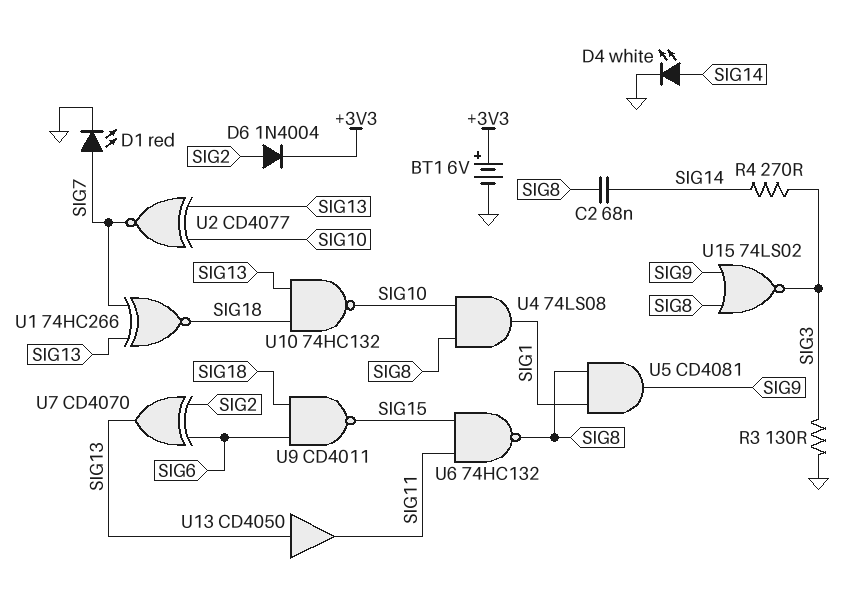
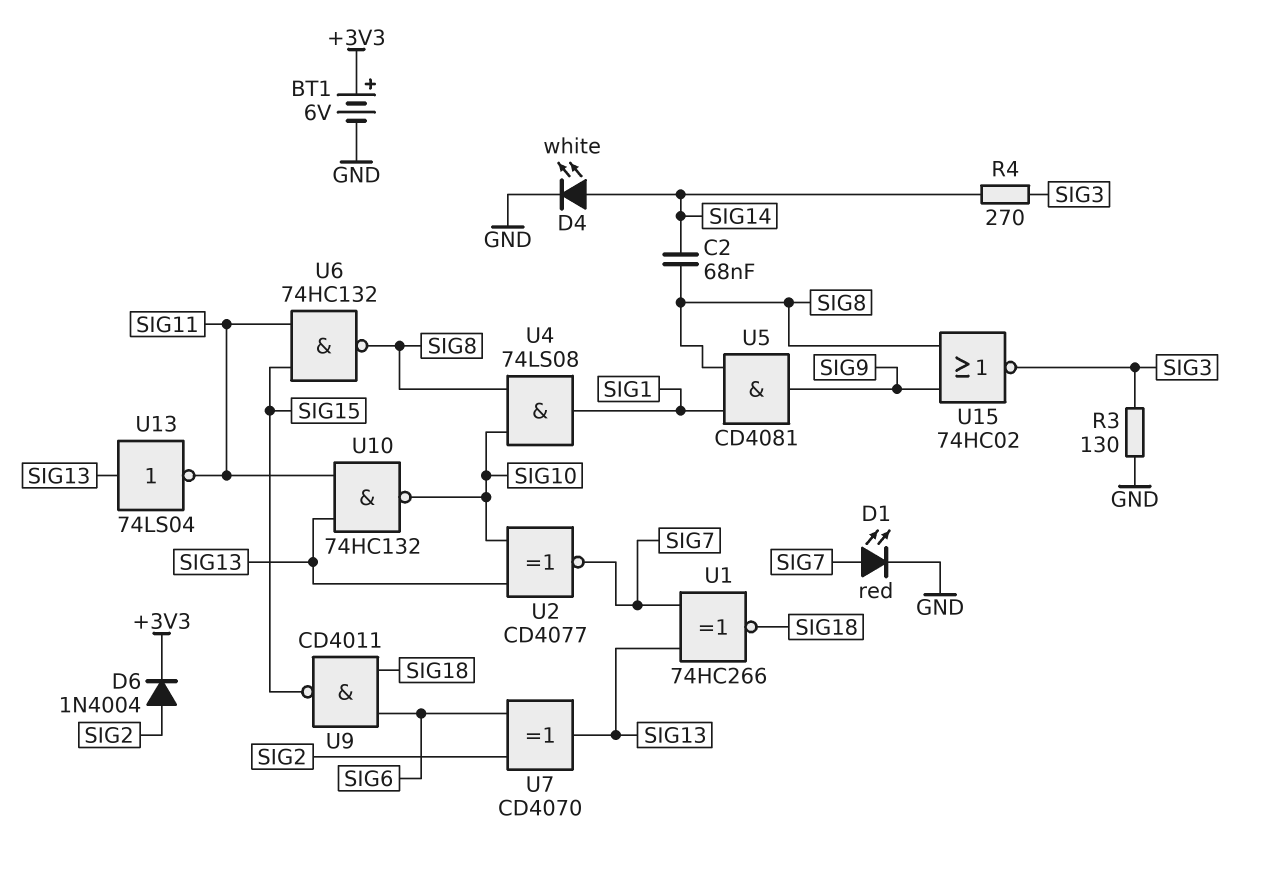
U10: NAND 74HC132 (in SIG13, in SIG18, out SIG10) -> NAND 74HC132 (in SIG11, in SIG13, out SIG10)
U13: buffer CD4050 (in SIG13, out SIG11) -> NOT 74LS04 (in SIG13, out SIG11)
U15: NOR 74LS02 (in SIG8, in SIG9, out SIG3) -> NOR 74HC02 (in SIG8, in SIG9, out SIG3)

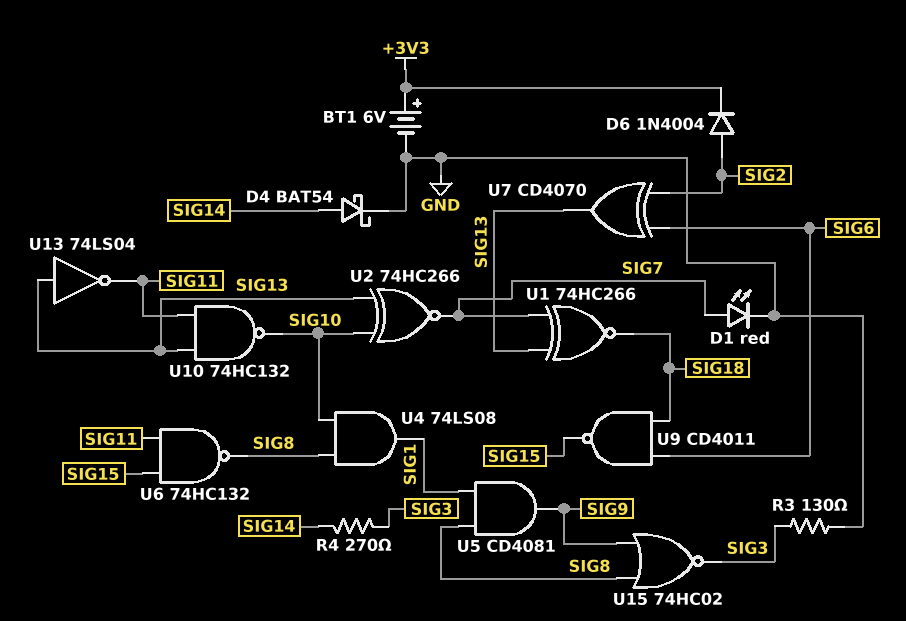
C2: 68nF (SIG8, SIG14) -> none
D4: LED white (A SIG14, K GND) -> schottky BAT54 (A SIG14, K GND)
U2: XNOR CD4077 (in SIG10, in SIG13, out SIG7) -> XNOR 74HC266 (in SIG10, in SIG13, out SIG7)

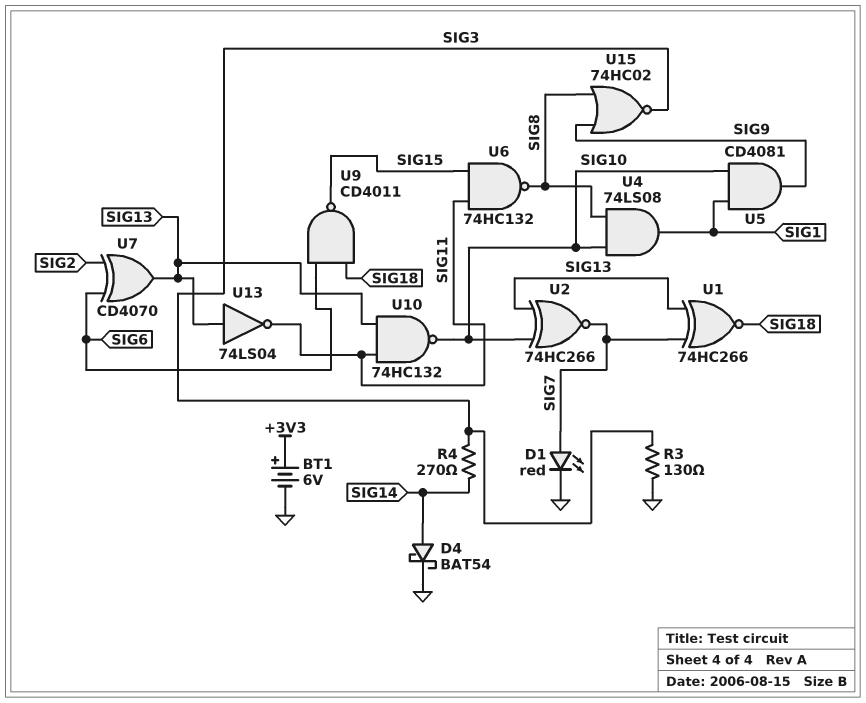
D6: diode 1N4004 (A SIG2, K +3V3) -> none
U5: AND CD4081 (in SIG1, in SIG8, out SIG9) -> AND CD4081 (in SIG1, in SIG10, out SIG9)

